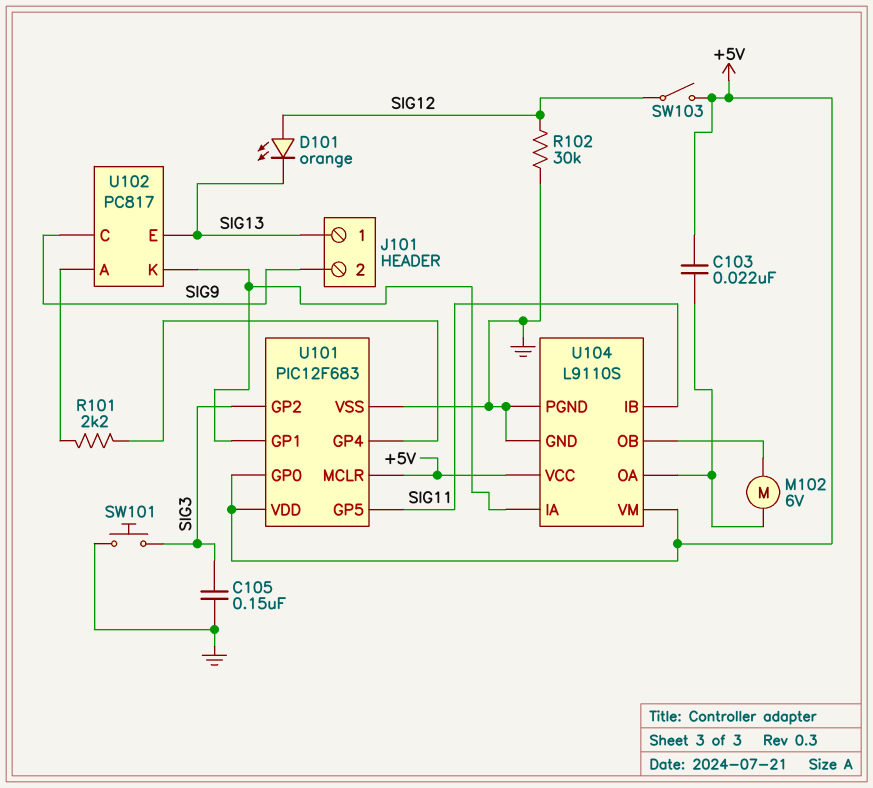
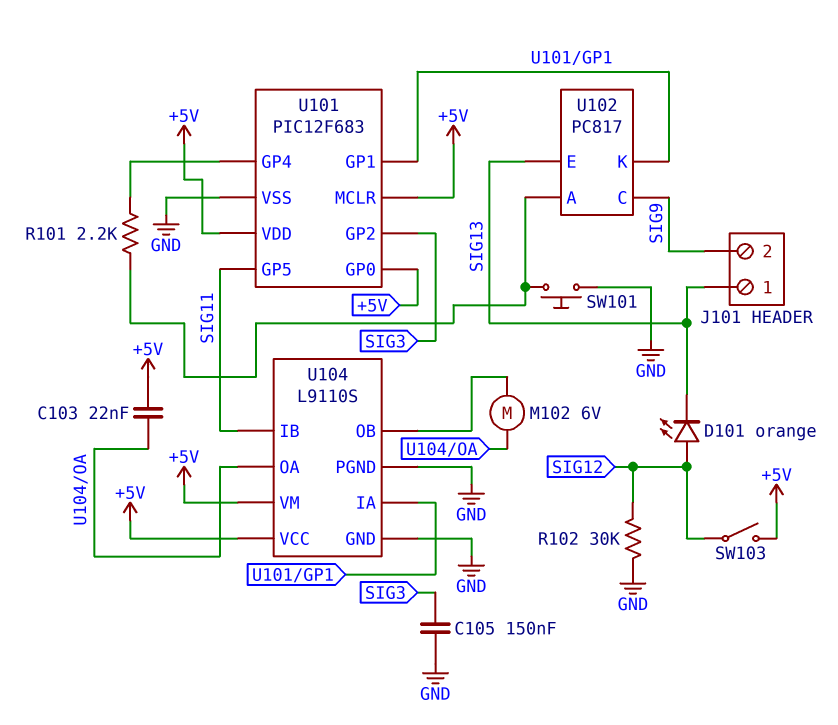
SW101: button (GND, SIG3) -> button (GND, U102/A)

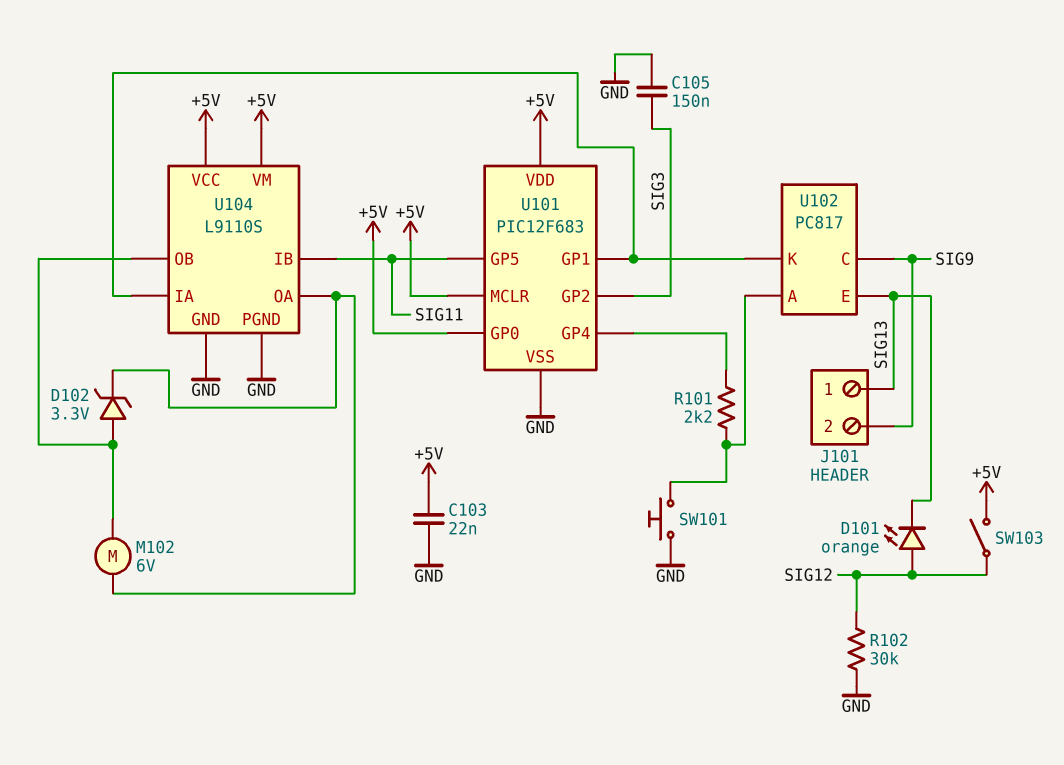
C103: 22nF (+5V, U104/OA) -> 22nF (+5V, GND)
D102: none -> zener 3.3V (A U104/OB, K U104/OA)

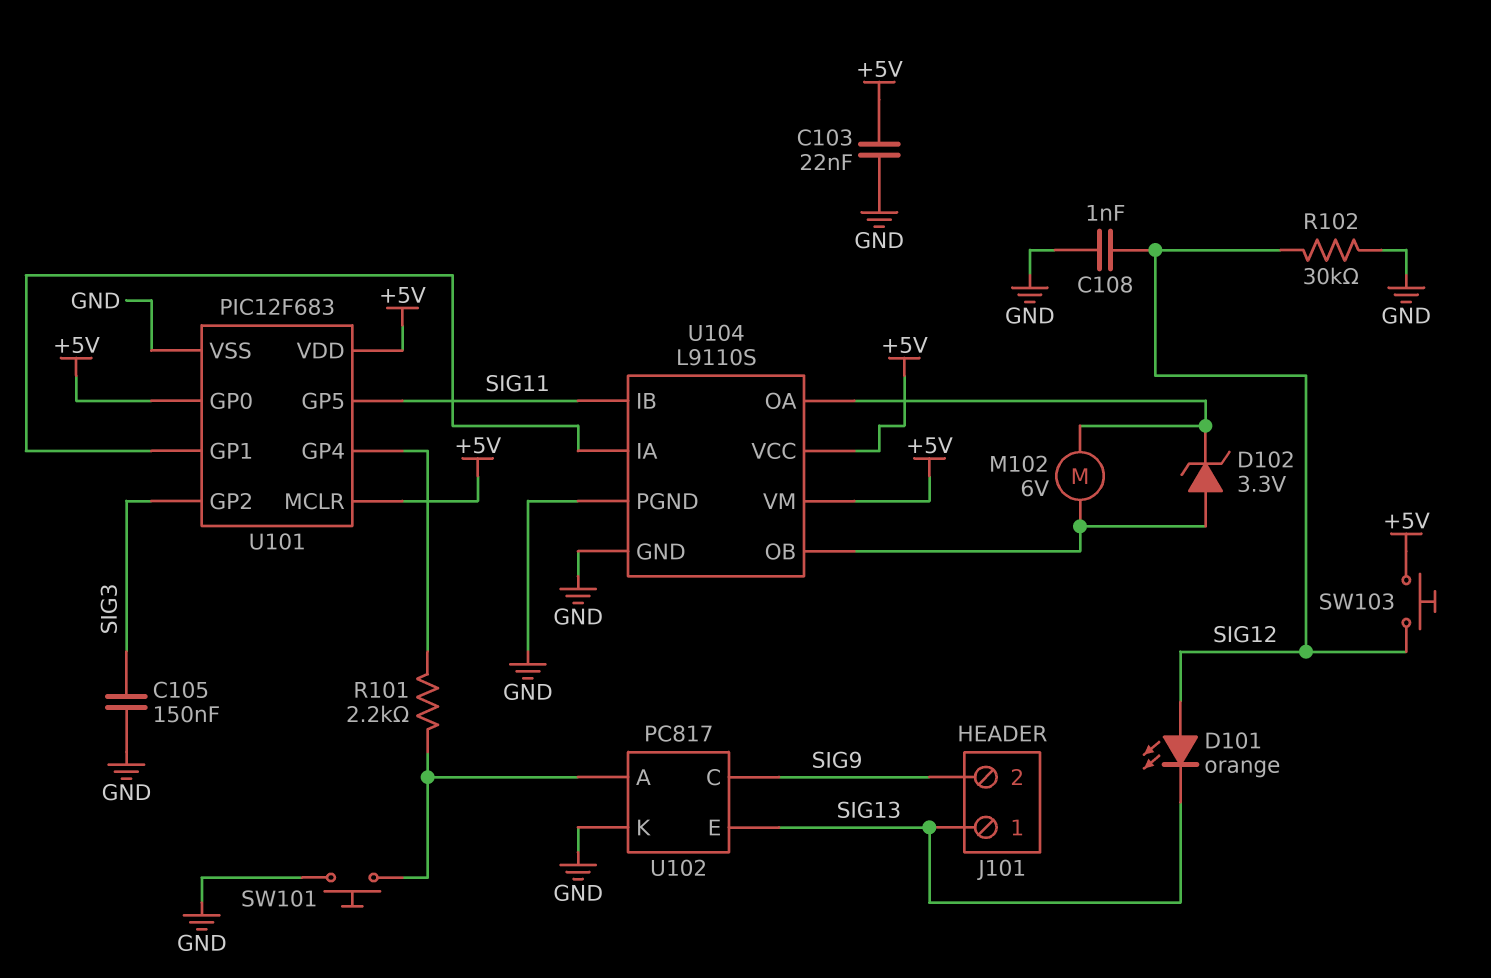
C108: none -> 1nF (GND, SIG12)
SW103: switch (+5V, SIG12) -> button (+5V, SIG12)
U102 pin K: U101/GP1 -> GND

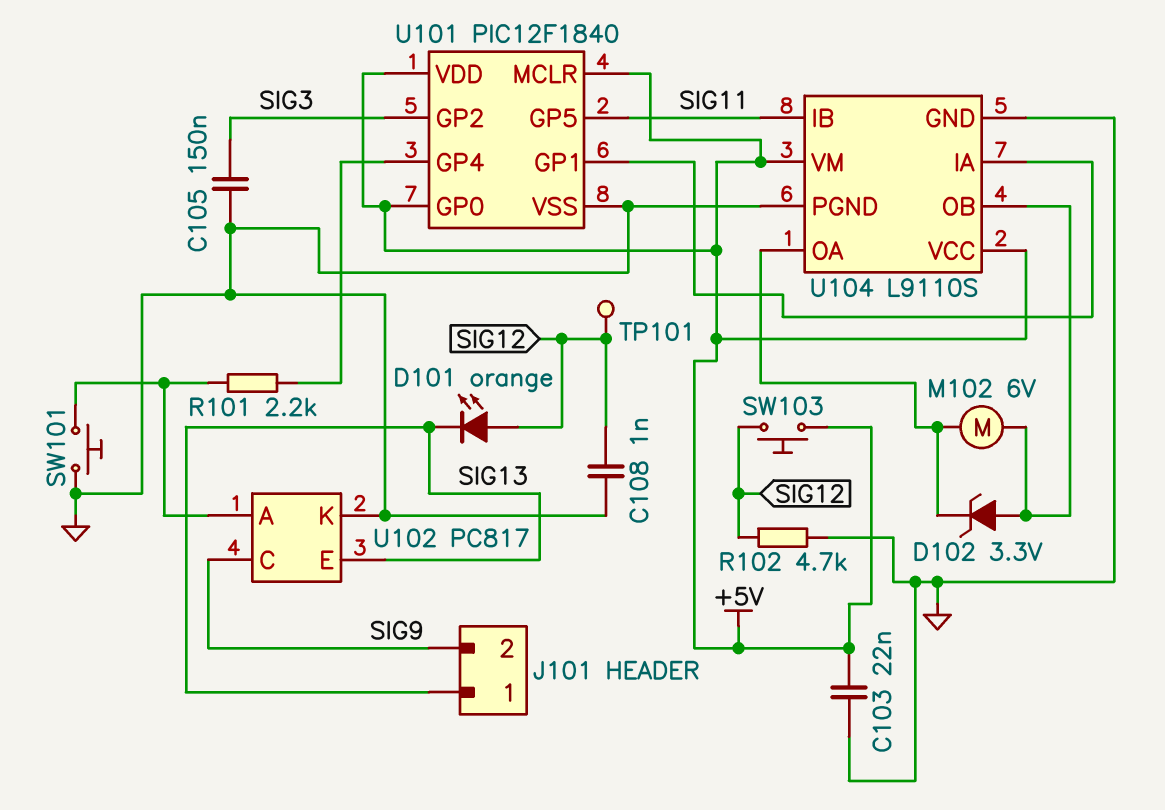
R102: 30k (GND, SIG12) -> 4.7k (GND, SIG12)
TP101: none -> test point (SIG12)
U101: PIC12F683 -> PIC12F1840

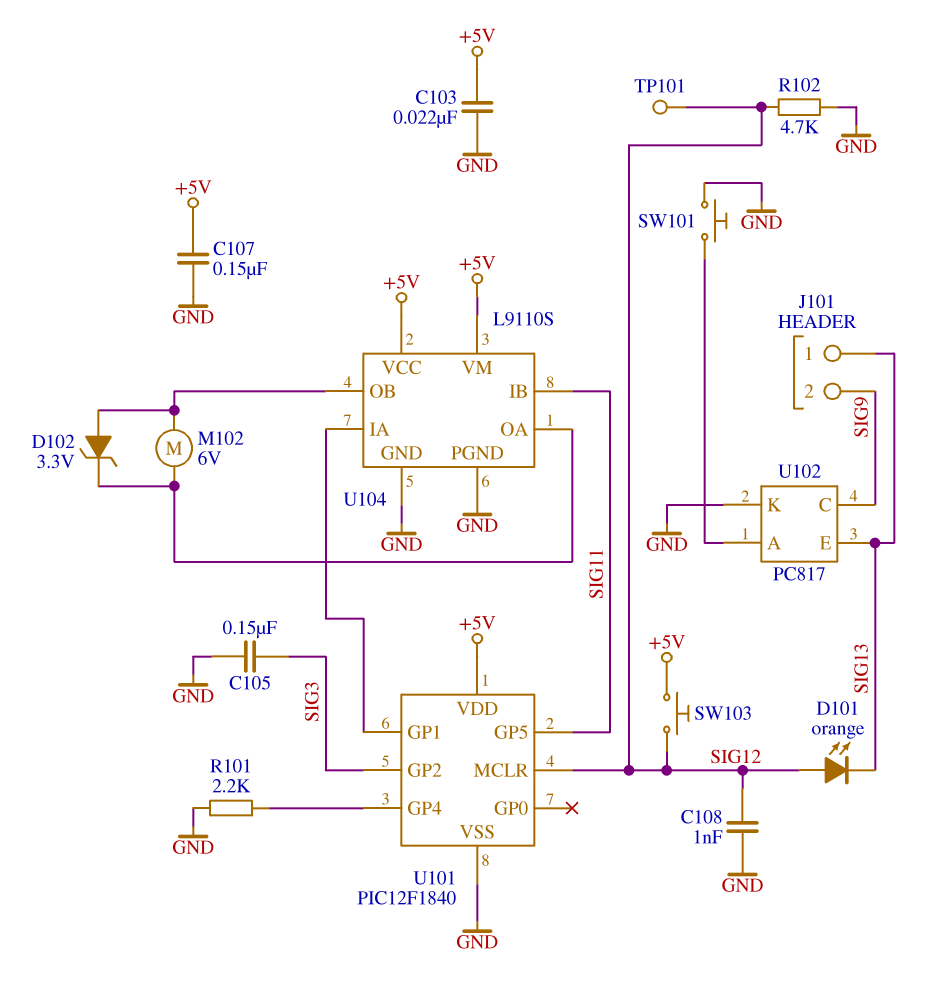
C107: none -> 150nF (+5V, GND)
R101: 2.2k (U101/GP4, U102/A) -> 2.2k (GND, U101/GP4)
U101 pin GP0: +5V -> none
U101 pin MCLR: +5V -> SIG12

